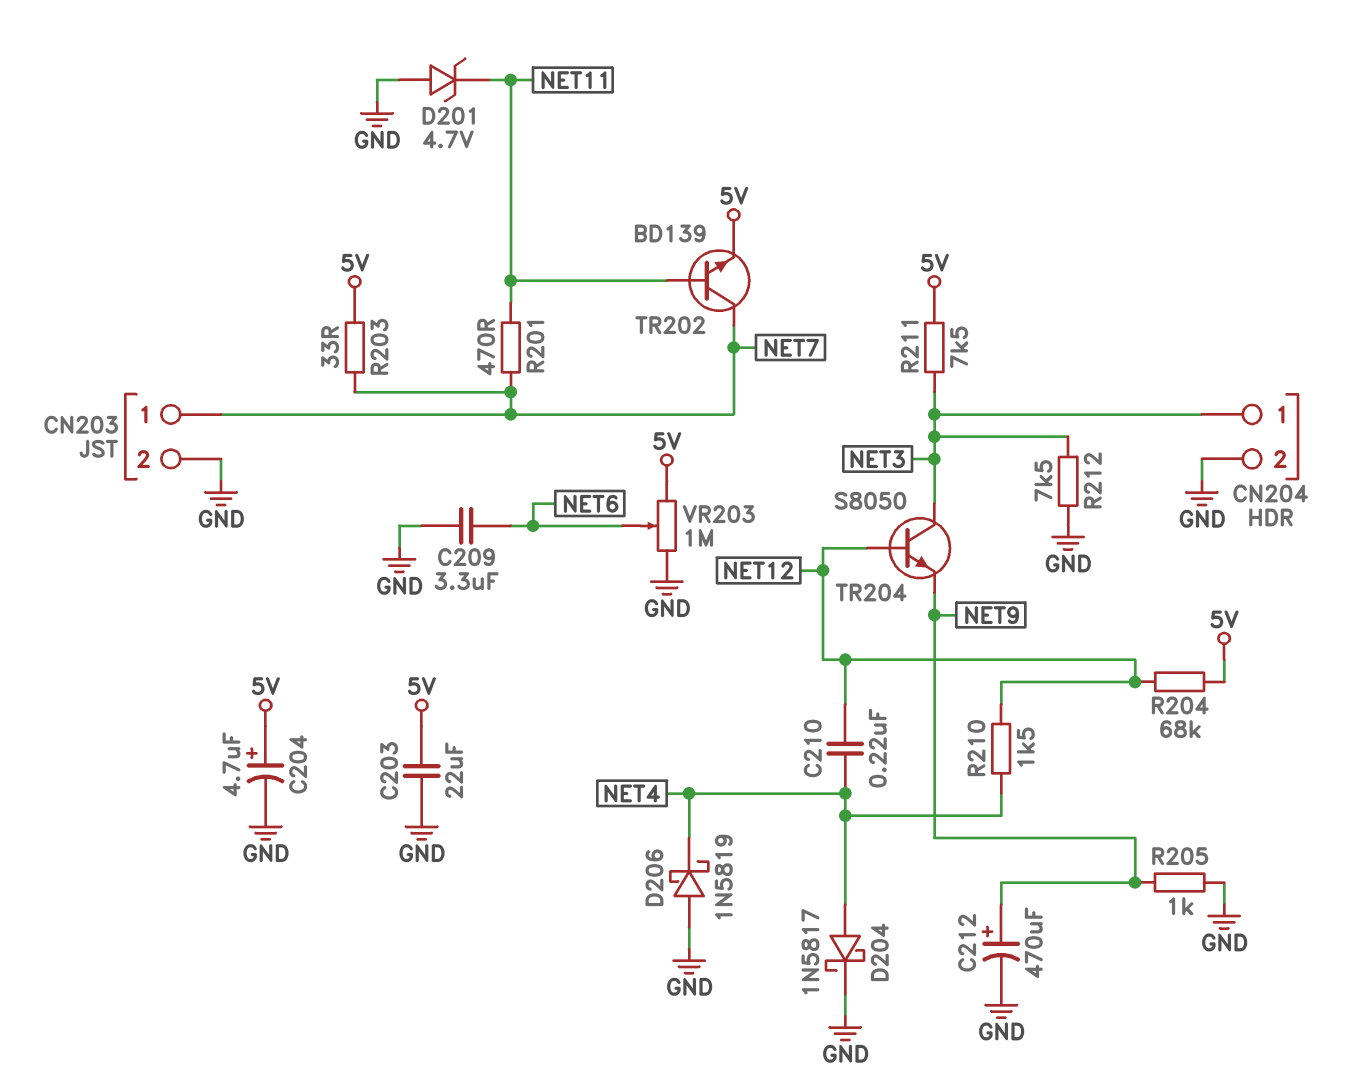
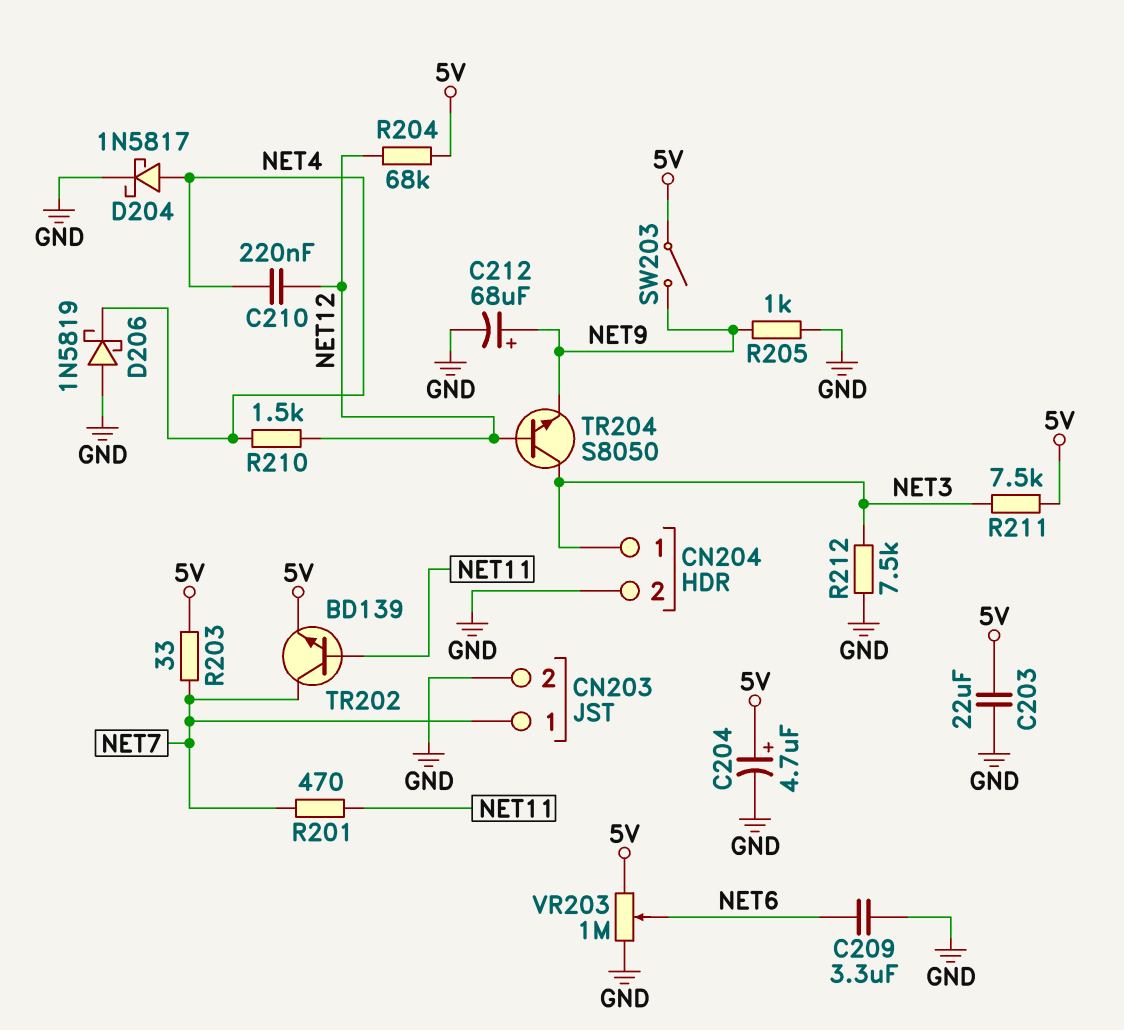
C212: 470uF (plus NET9, minus GND) -> 68uF (plus NET9, minus GND)
D201: zener 4.7V (A GND, K NET11) -> none
SW203: none -> switch (5V, NET9)

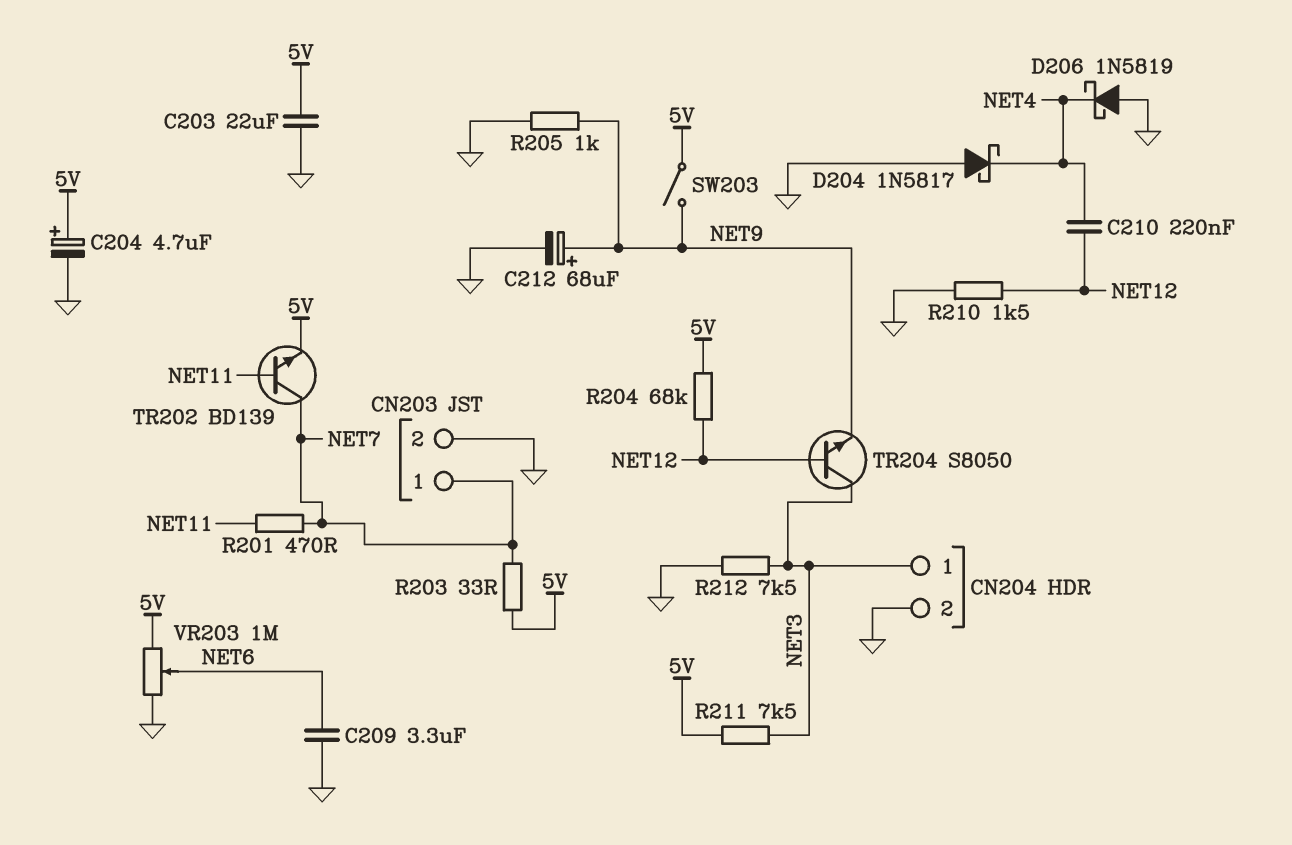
D204: schottky 1N5817 (A NET4, K GND) -> schottky 1N5817 (A GND, K NET4)
R210: 1.5k (NET4, NET12) -> 1.5k (GND, NET12)

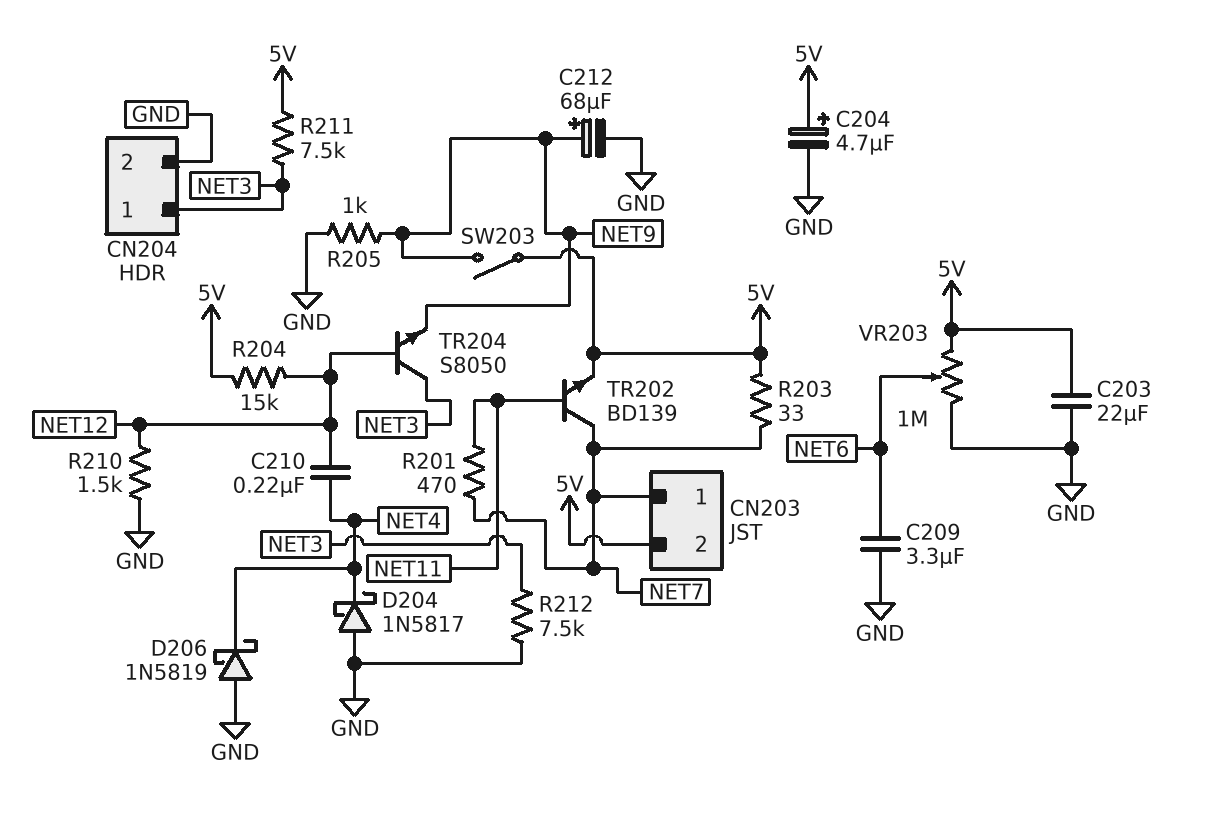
CN203 pin 2: GND -> 5V
R204: 68k (5V, NET12) -> 15k (5V, NET12)

